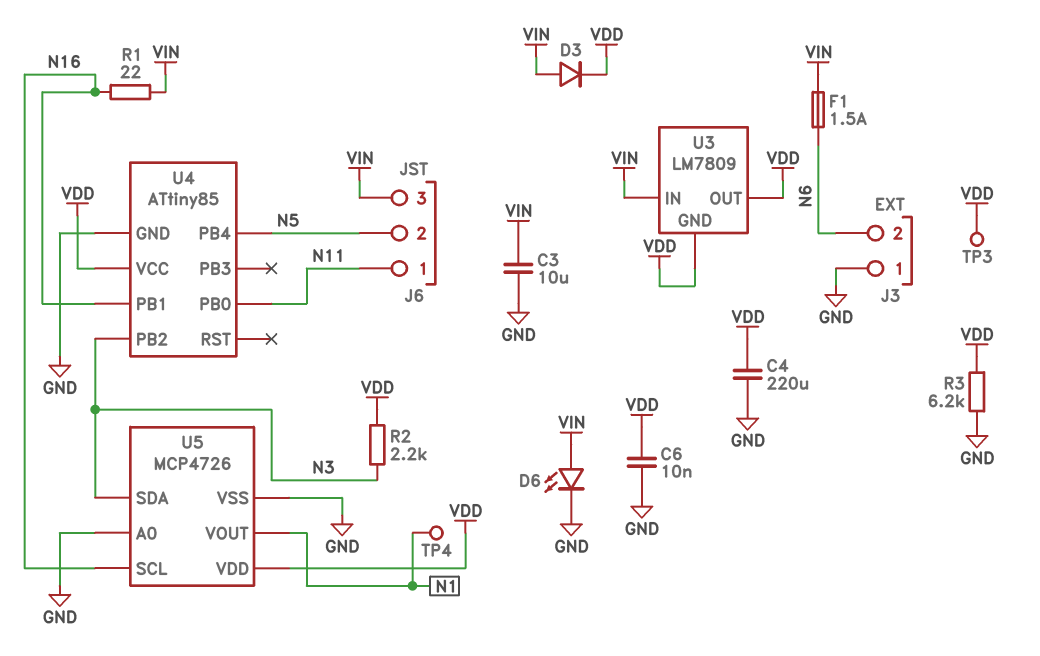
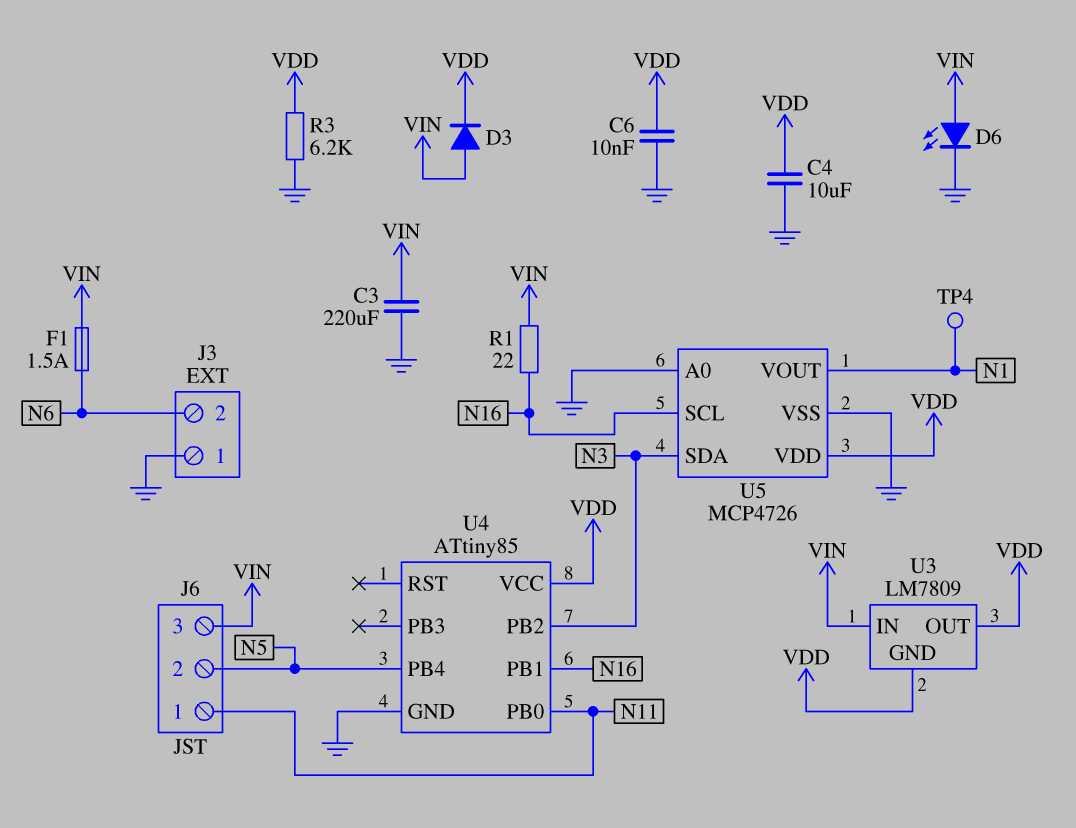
C3: 10uF (GND, VIN) -> 220uF (GND, VIN)
C4: 220uF (GND, VDD) -> 10uF (GND, VDD)
R2: 2.2k (N3, VDD) -> none
TP3: test point (VDD) -> none

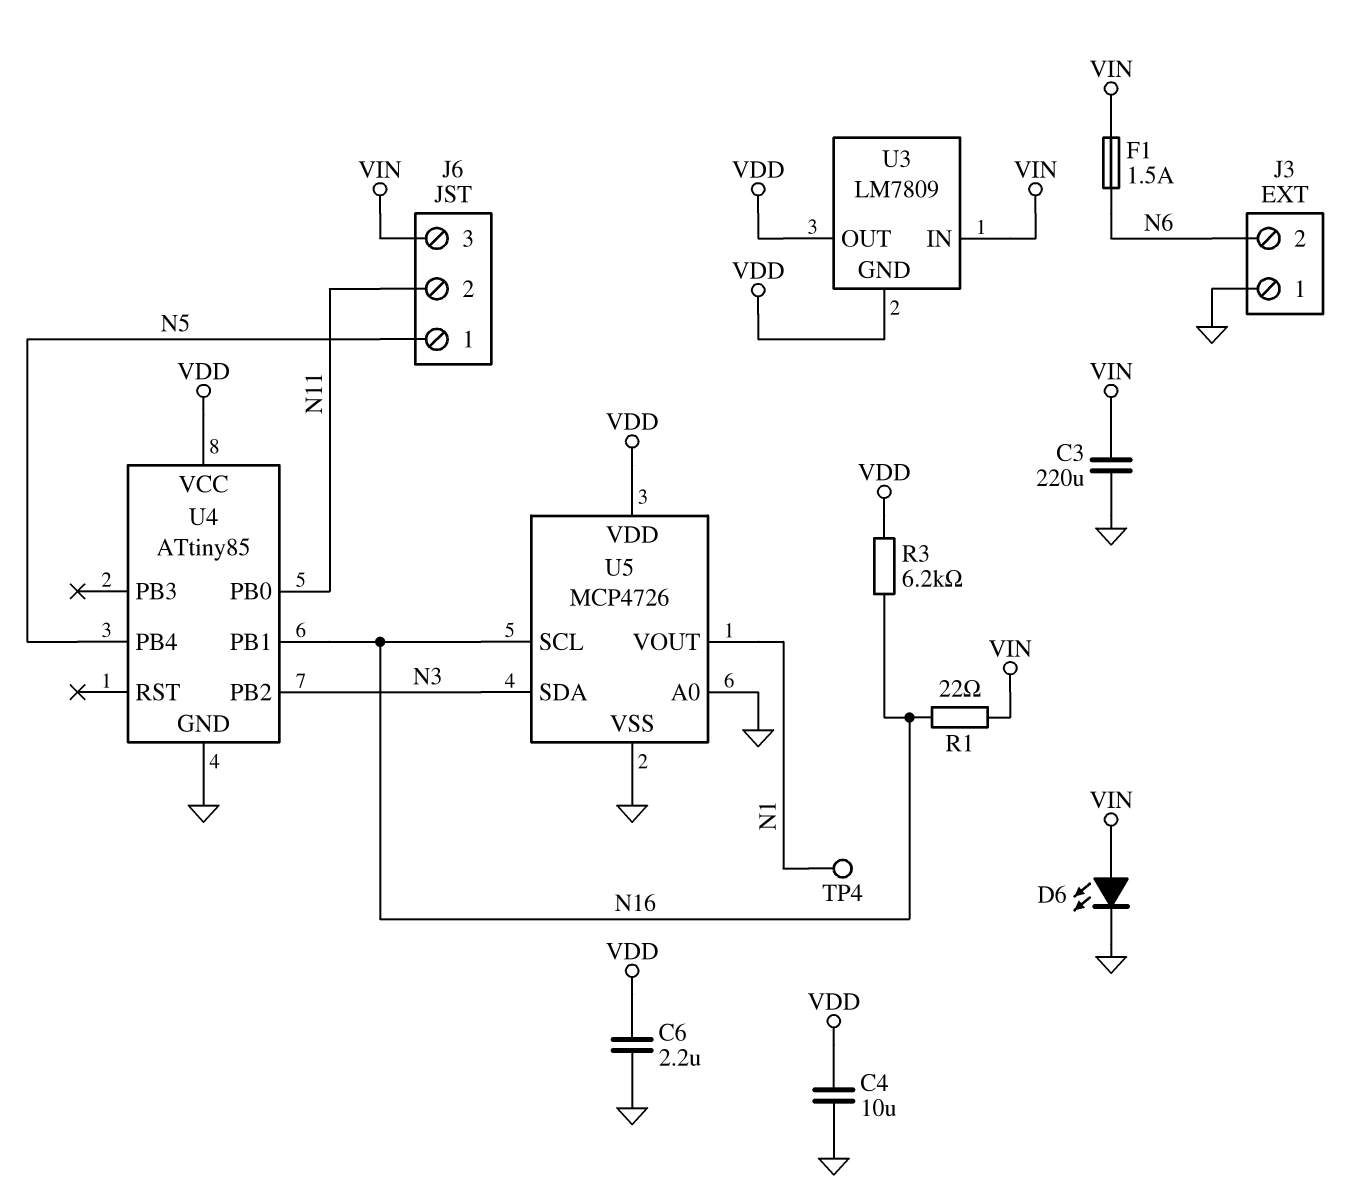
C6: 10nF (GND, VDD) -> 2.2uF (GND, VDD)
D3: diode (A VIN, K VDD) -> none
J6 pin 1: N11 -> N5
J6 pin 2: N5 -> N11
R3: 6.2k (GND, VDD) -> 6.2k (N16, VDD)

